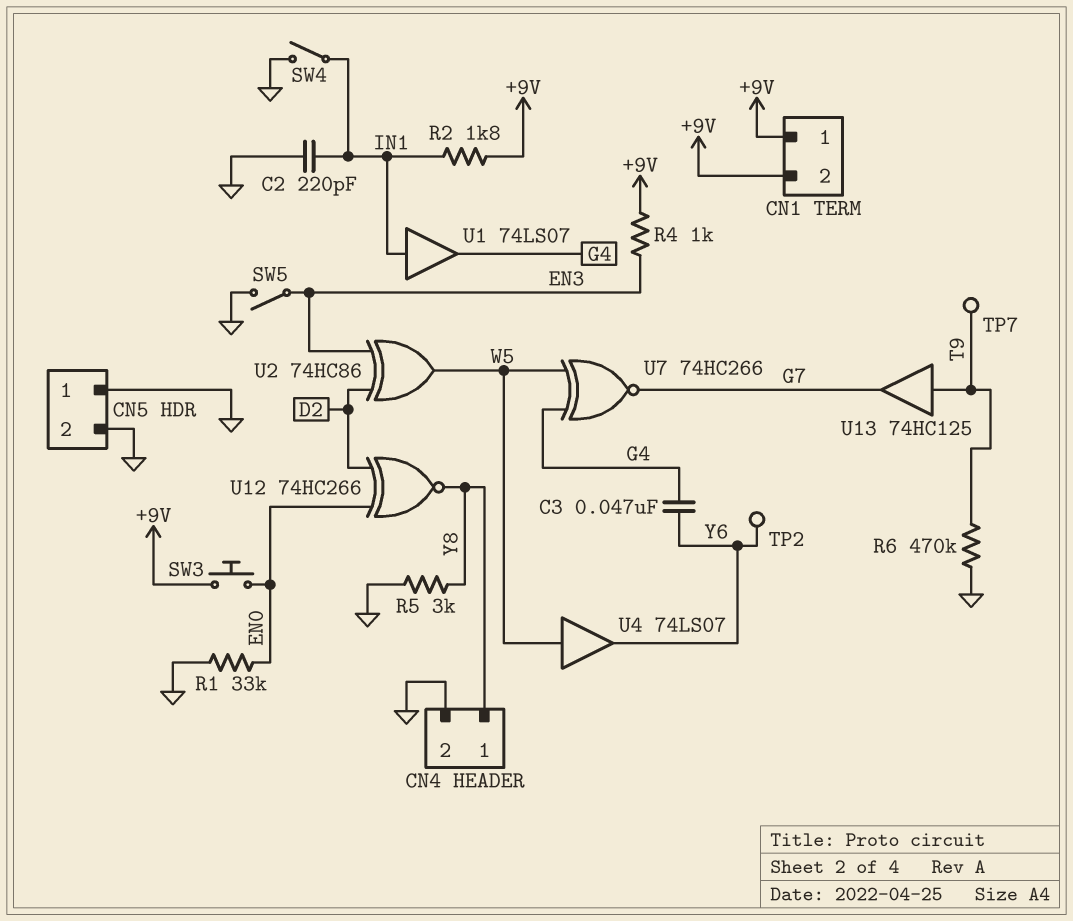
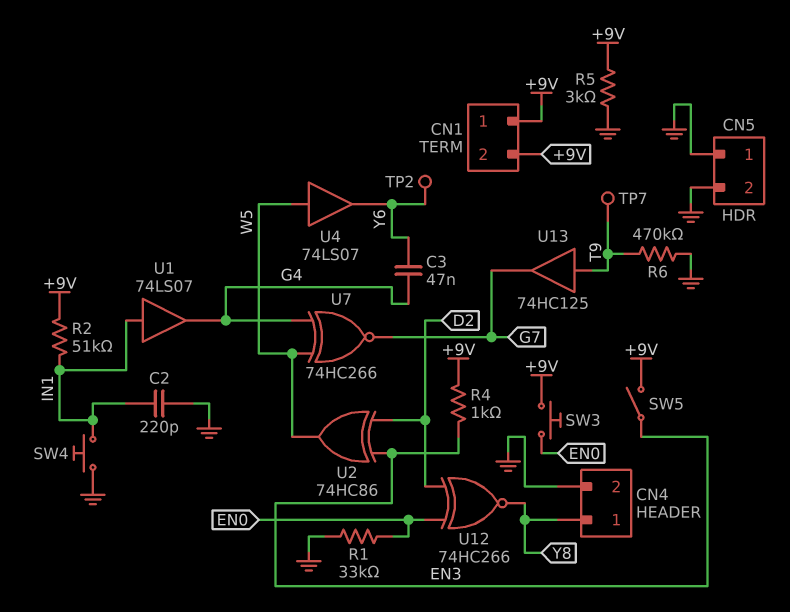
R2: 1.8k (+9V, IN1) -> 51k (+9V, IN1)
R5: 3k (GND, Y8) -> 3k (+9V, GND)
SW4: switch (GND, IN1) -> button (GND, IN1)
SW5: switch (EN3, GND) -> switch (+9V, EN3)

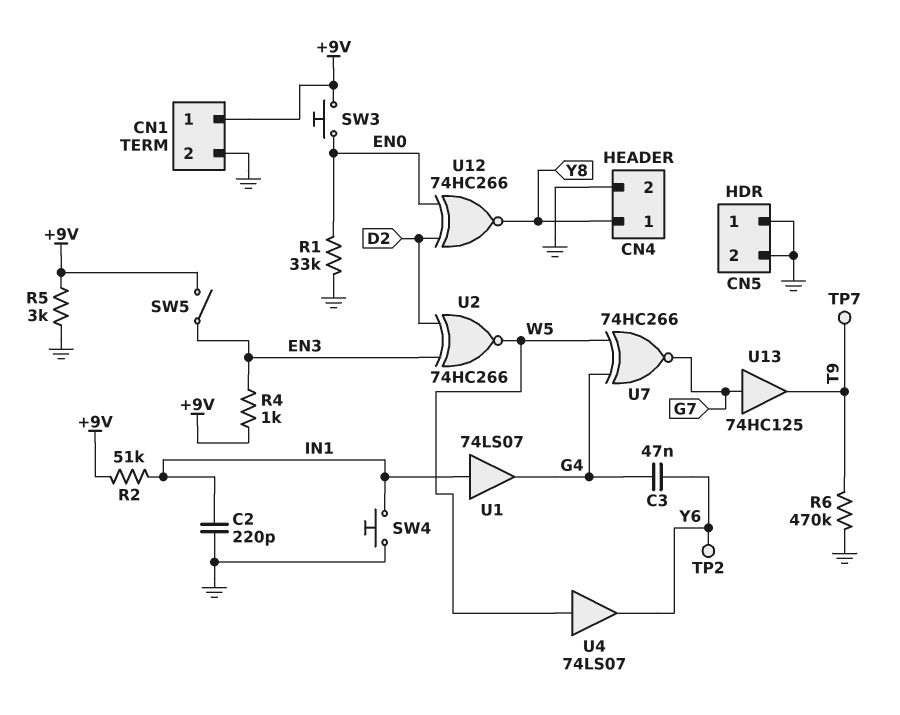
CN1 pin 2: +9V -> GND
U2: XOR 74HC86 (in D2, in EN3, out W5) -> XNOR 74HC266 (in D2, in EN3, out W5)
U13: buffer 74HC125 (in T9, out G7) -> buffer 74HC125 (in G7, out T9)

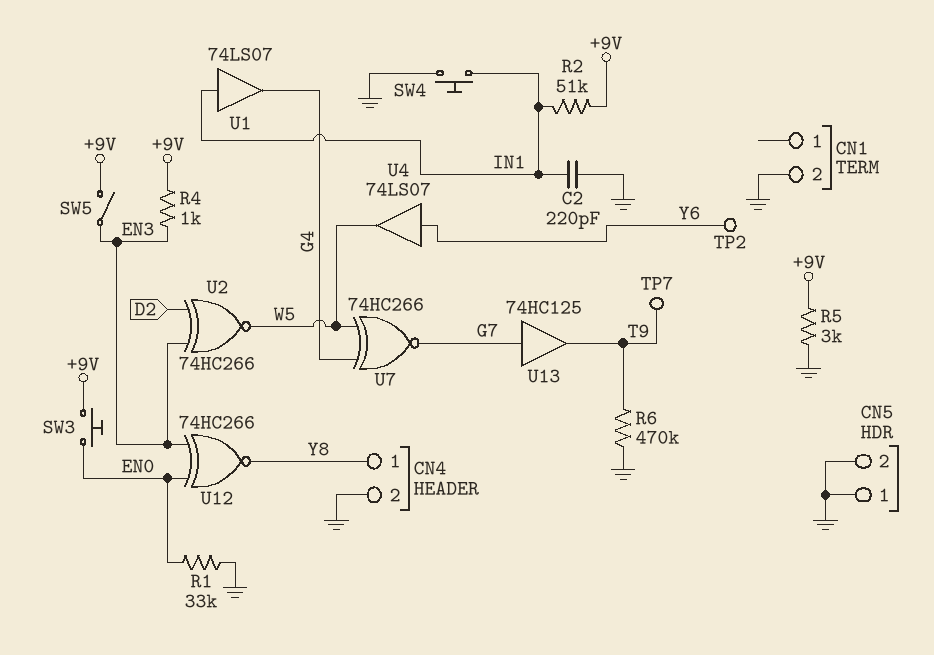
C3: 47nF (G4, Y6) -> none
CN1 pin 1: +9V -> none
U4: buffer 74LS07 (in W5, out Y6) -> buffer 74LS07 (in Y6, out W5)
U12: XNOR 74HC266 (in D2, in EN0, out Y8) -> XNOR 74HC266 (in EN0, in EN3, out Y8)

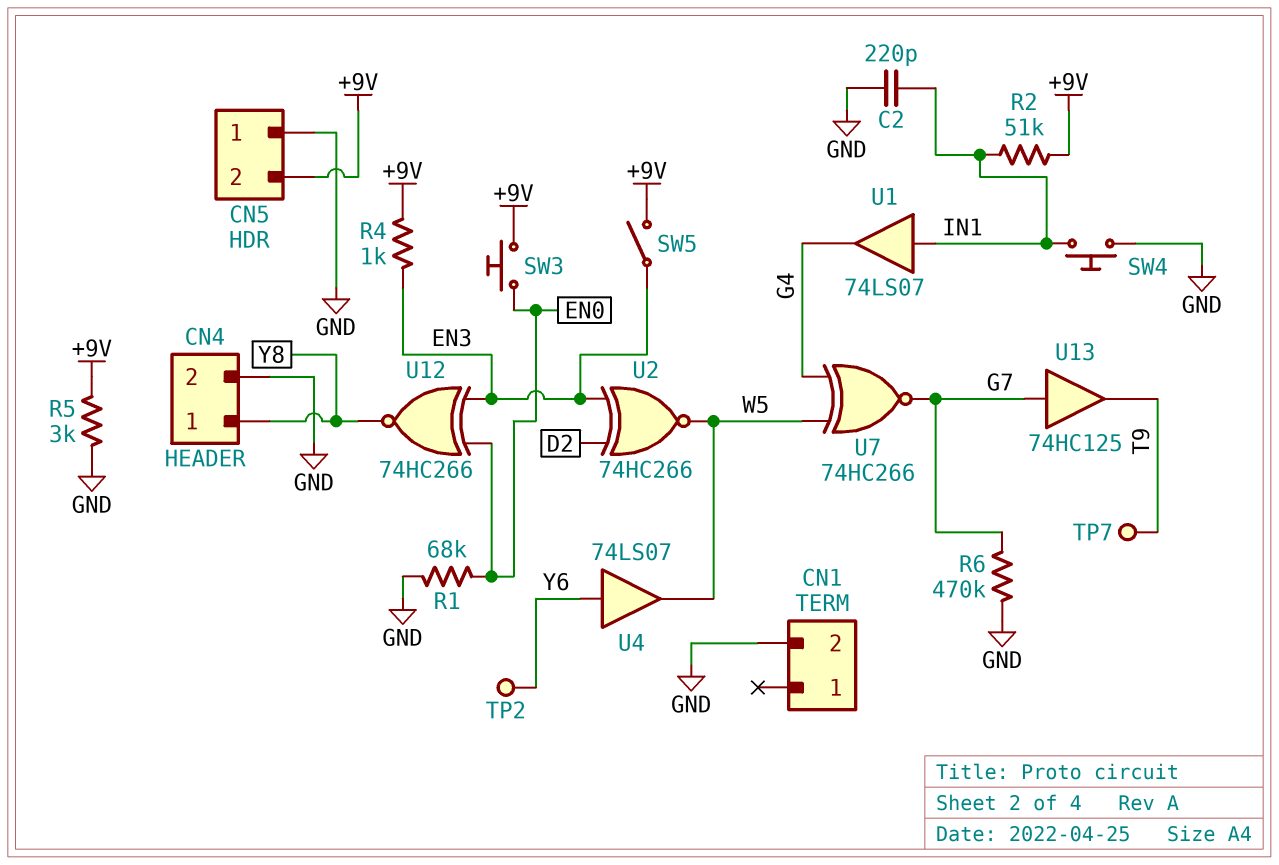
CN5 pin 2: GND -> +9V
R1: 33k (EN0, GND) -> 68k (EN0, GND)
R6: 470k (GND, T9) -> 470k (G7, GND)

